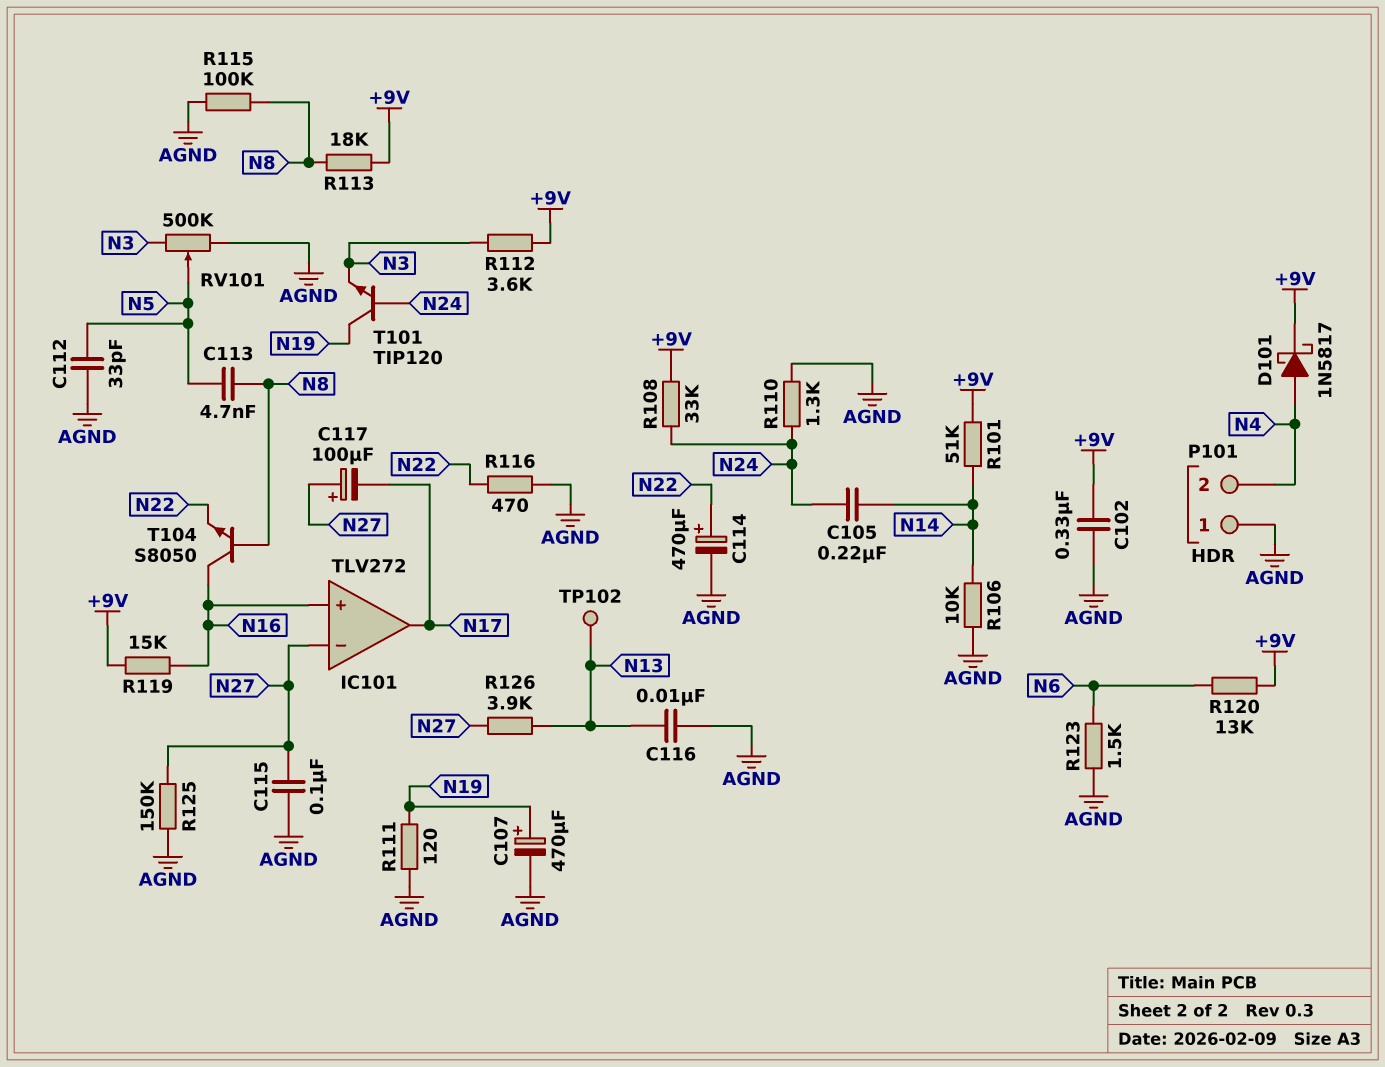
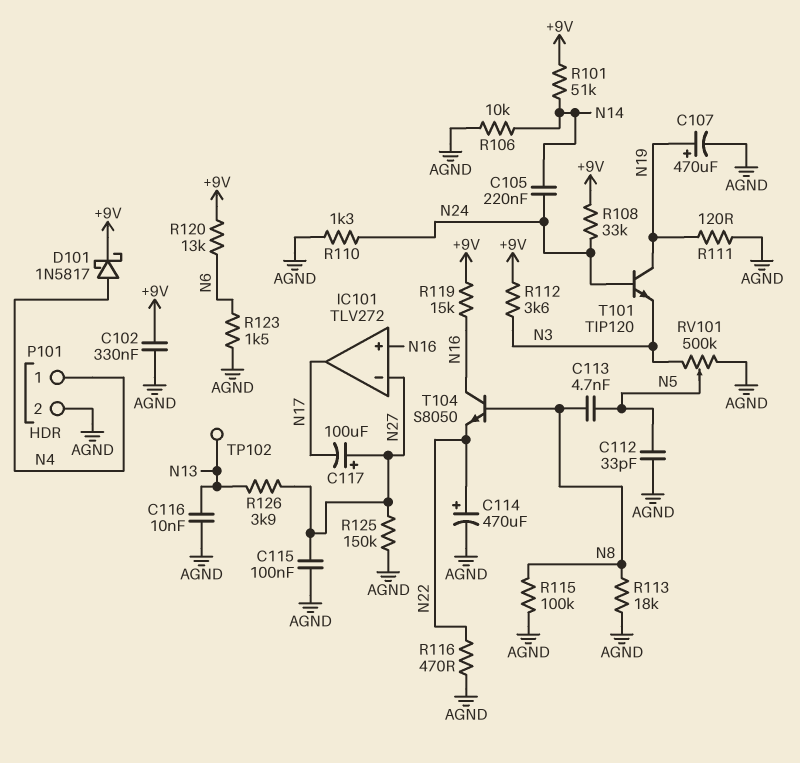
P101 pin 1: AGND -> N4
P101 pin 2: N4 -> AGND
R113: 18k (+9V, N8) -> 18k (AGND, N8)

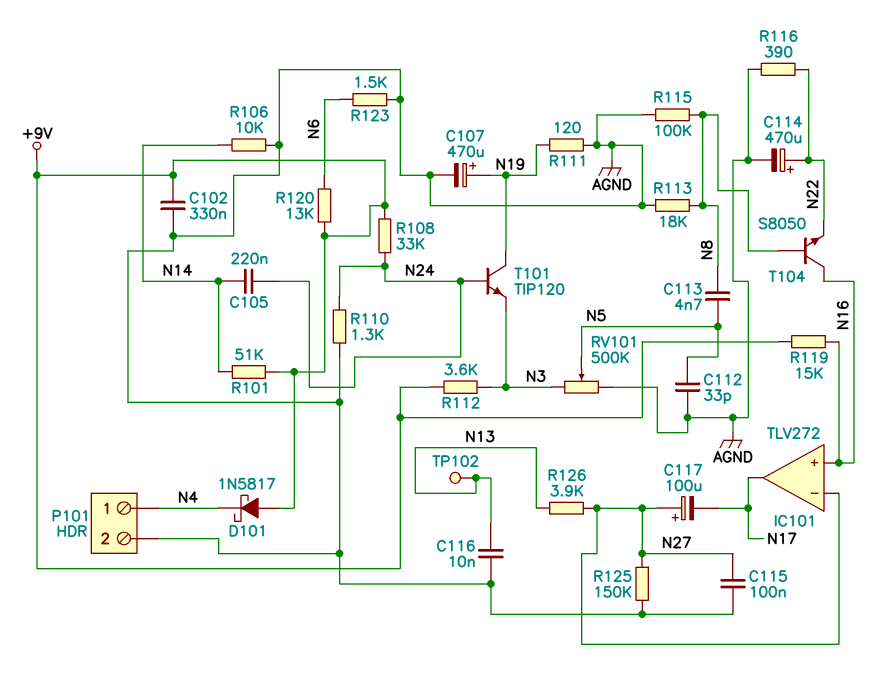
D101: schottky 1N5817 (A N4, K +9V) -> schottky 1N5817 (A +9V, K N4)
R116: 470 (AGND, N22) -> 390 (AGND, N22)

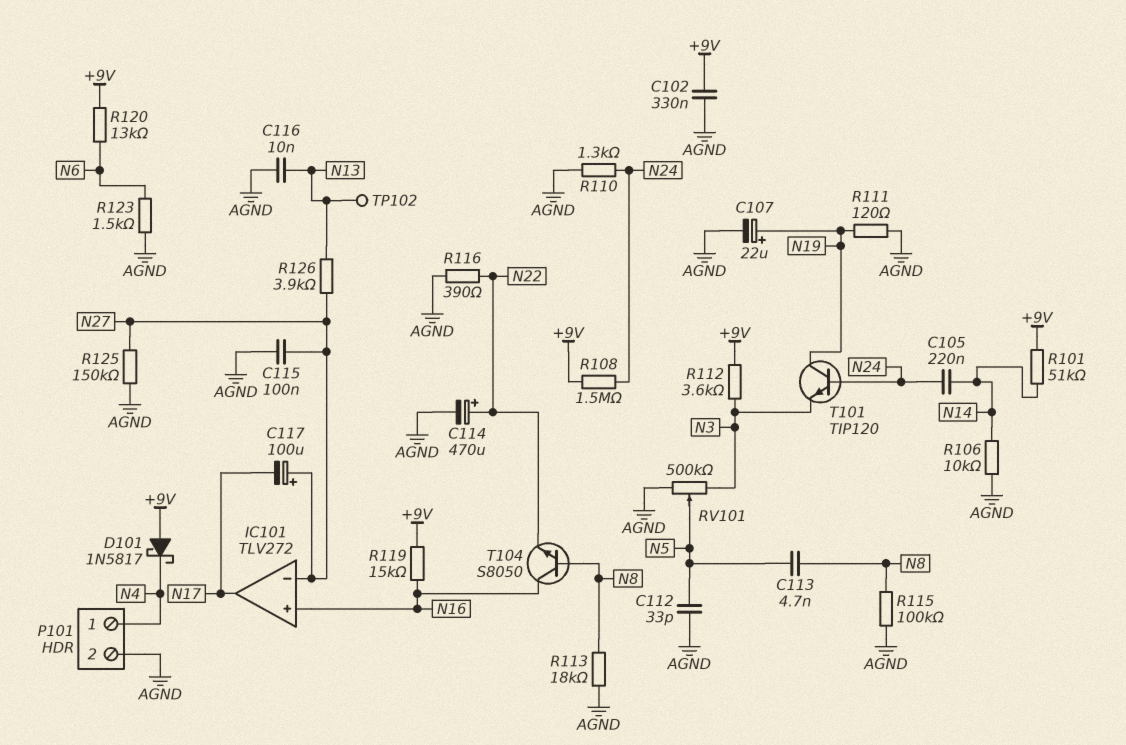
C107: 470uF (plus N19, minus AGND) -> 22uF (plus N19, minus AGND)
R108: 33k (+9V, N24) -> 1.5M (+9V, N24)

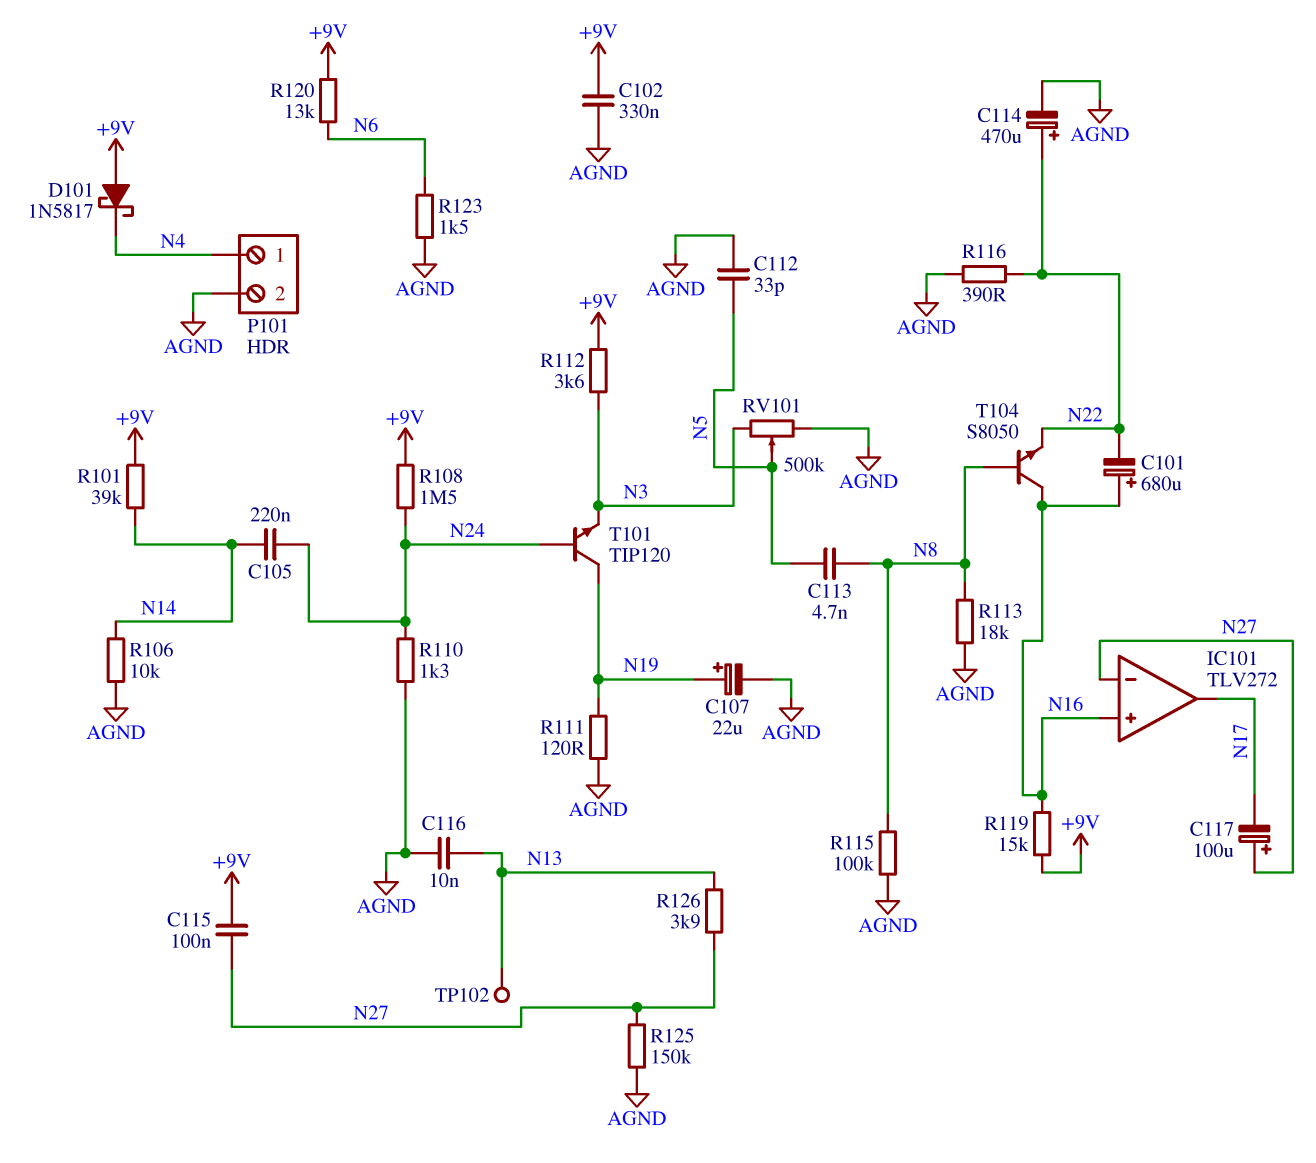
C101: none -> 680uF (plus N16, minus N22)
C115: 100nF (AGND, N27) -> 100nF (+9V, N27)
R101: 51k (+9V, N14) -> 39k (+9V, N14)

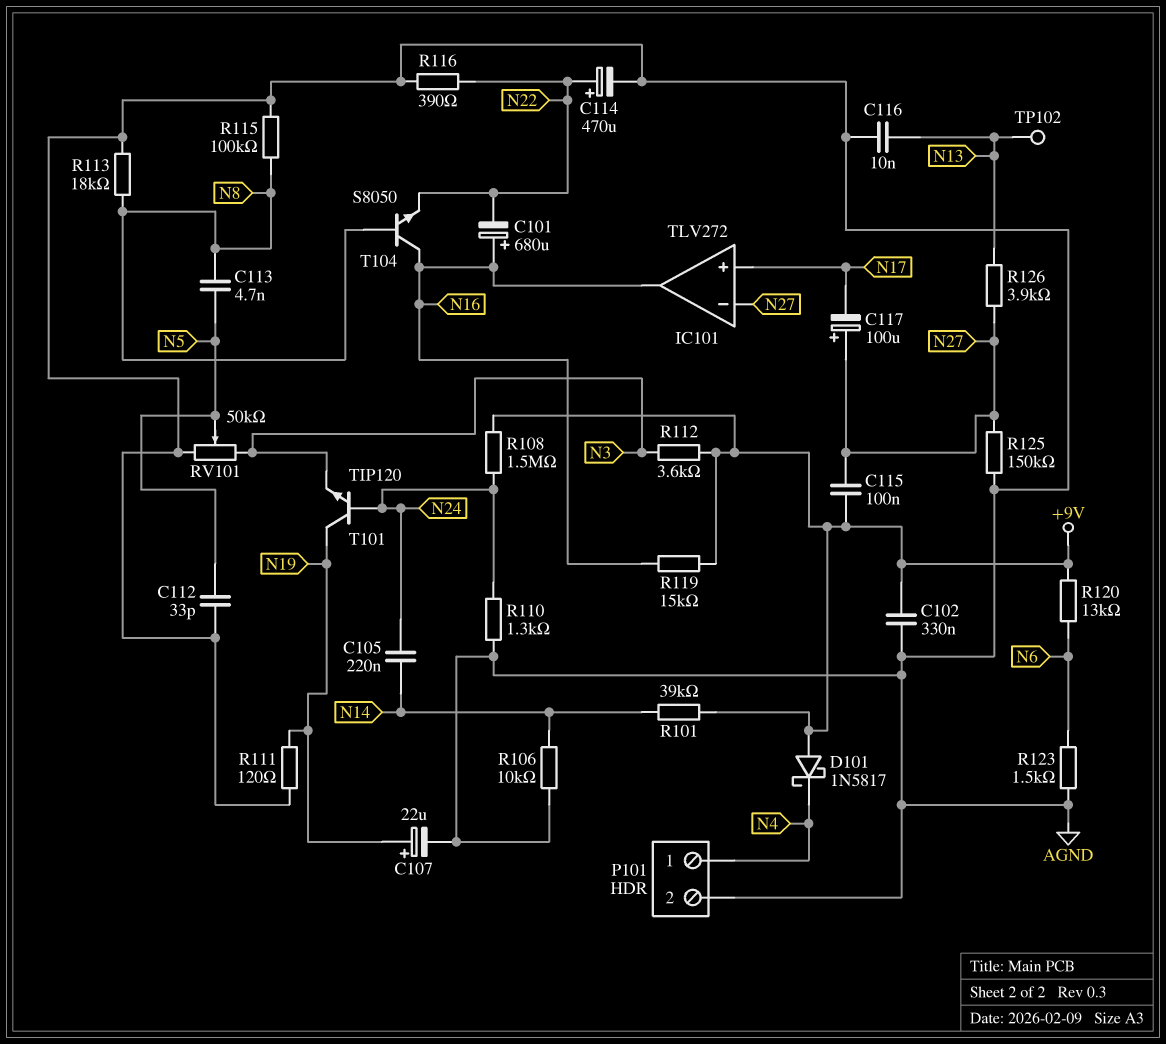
IC101 pin in+: N16 -> N17
IC101 pin out: N17 -> N16
RV101: 500k (AGND, N3, wiper N5) -> 50k (AGND, N3, wiper N5)

